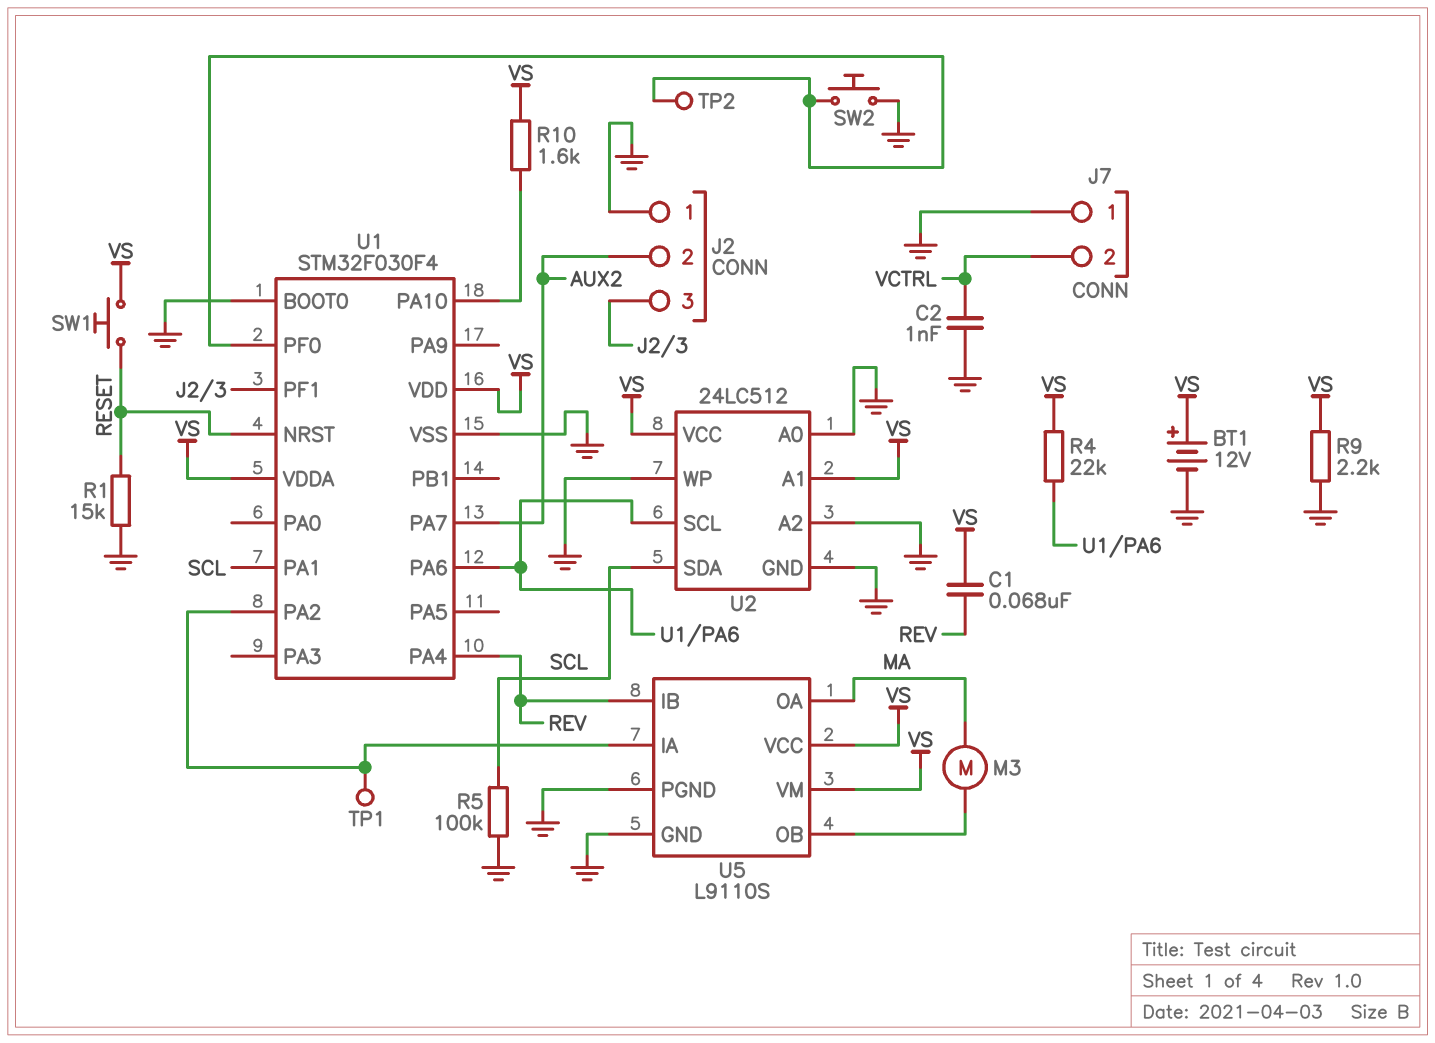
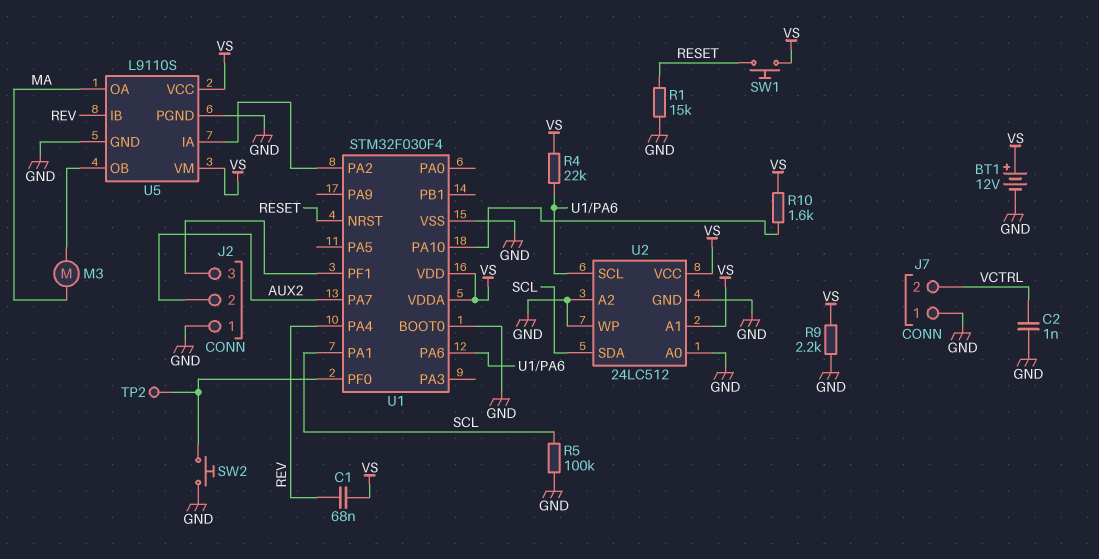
TP1: test point (U1/PA2) -> none

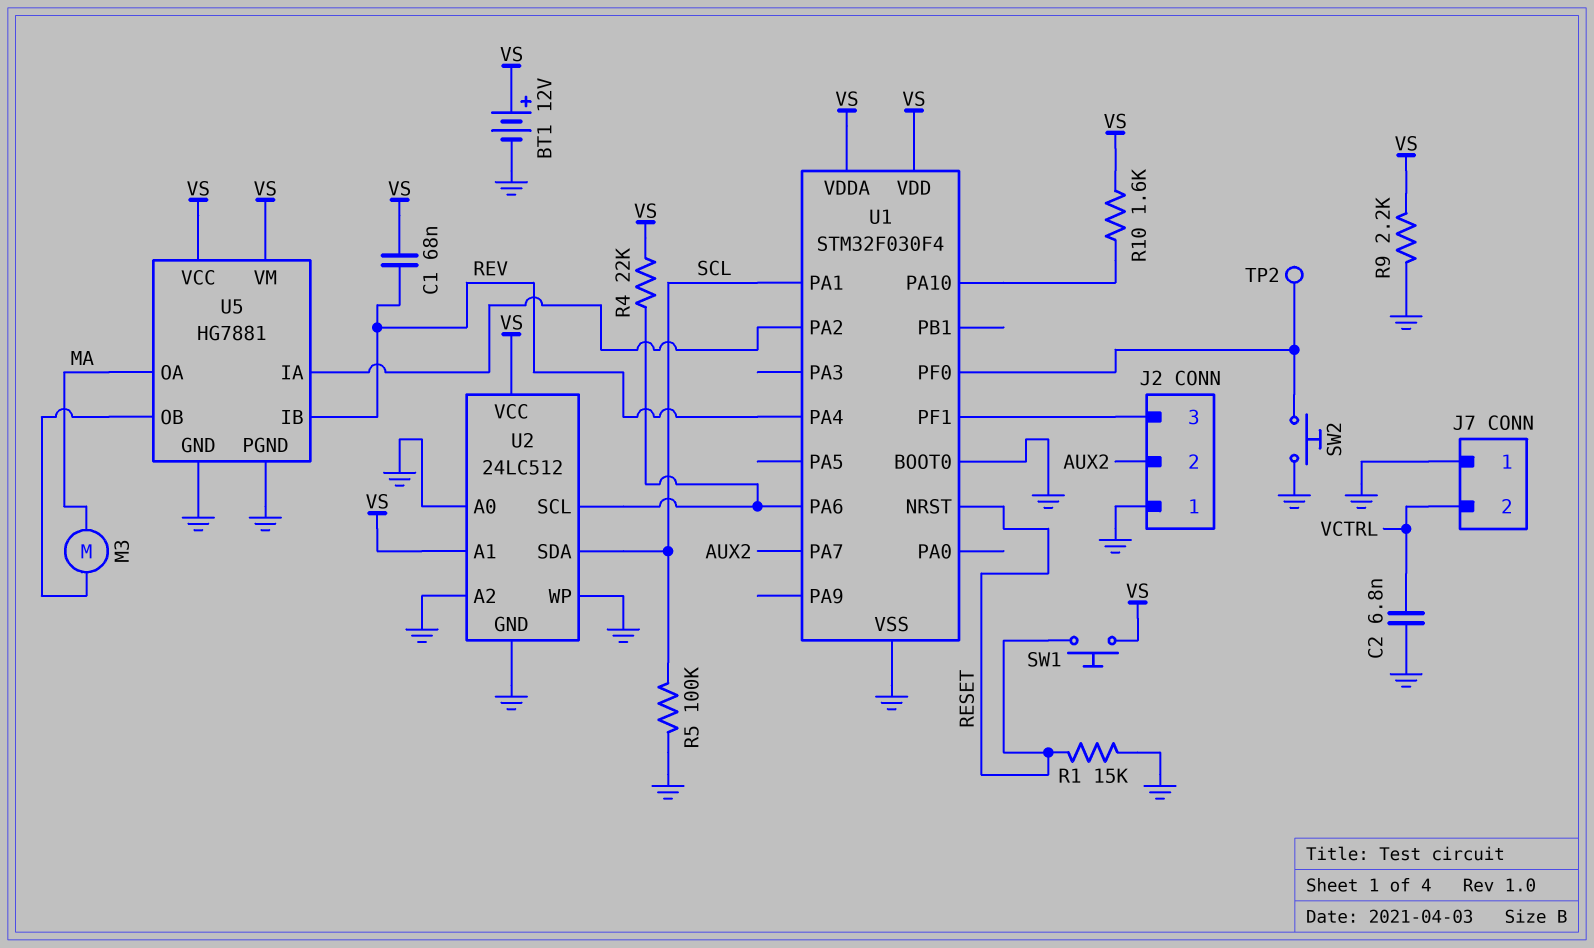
C2: 1nF (GND, VCTRL) -> 6.8nF (GND, VCTRL)
U5: L9110S -> HG7881

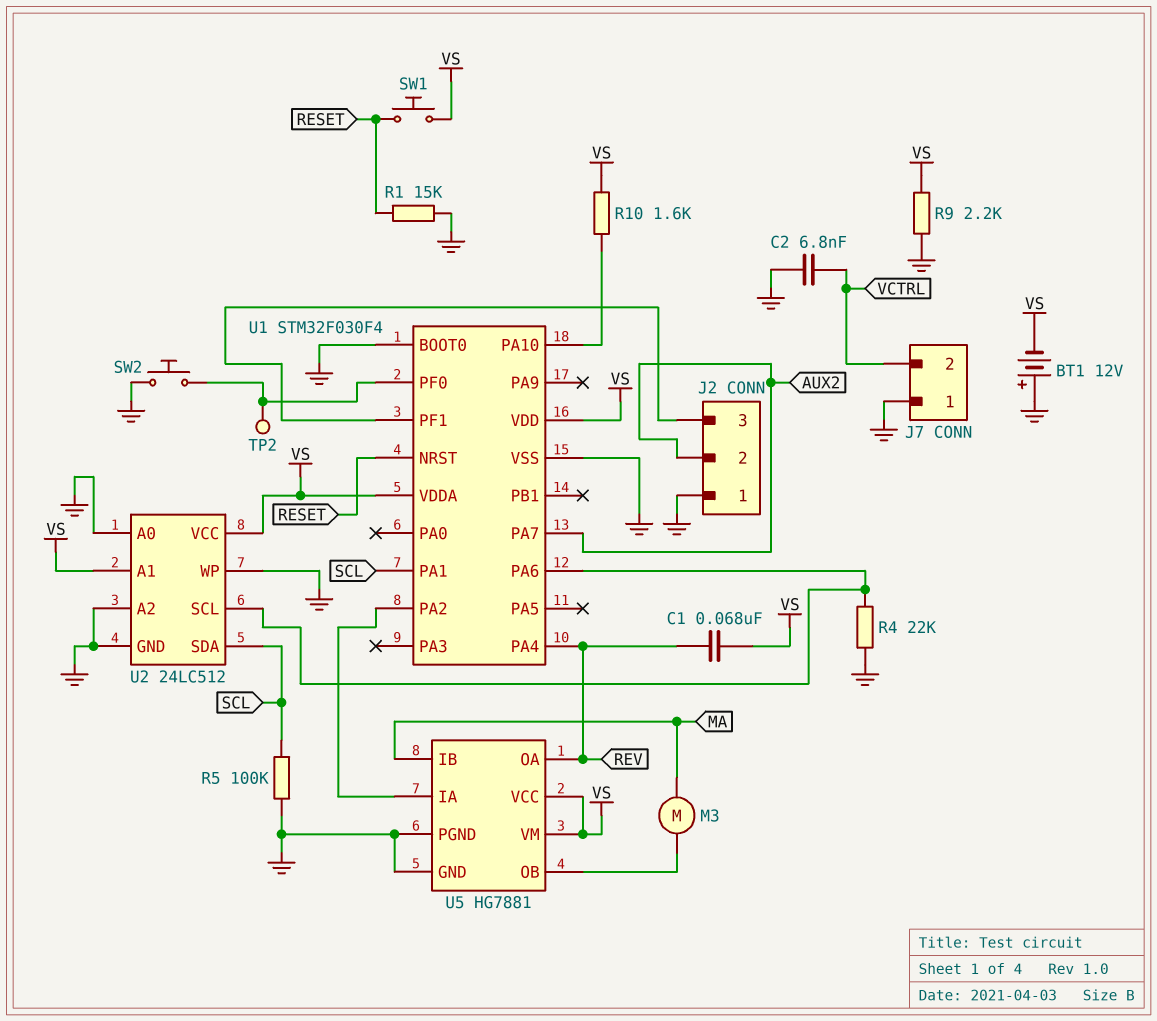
BT1: 12V (plus VS, minus GND) -> 12V (plus GND, minus VS)
R4: 22k (U1/PA6, VS) -> 22k (GND, U1/PA6)
U5 pin IB: REV -> MA
U5 pin OA: MA -> REV

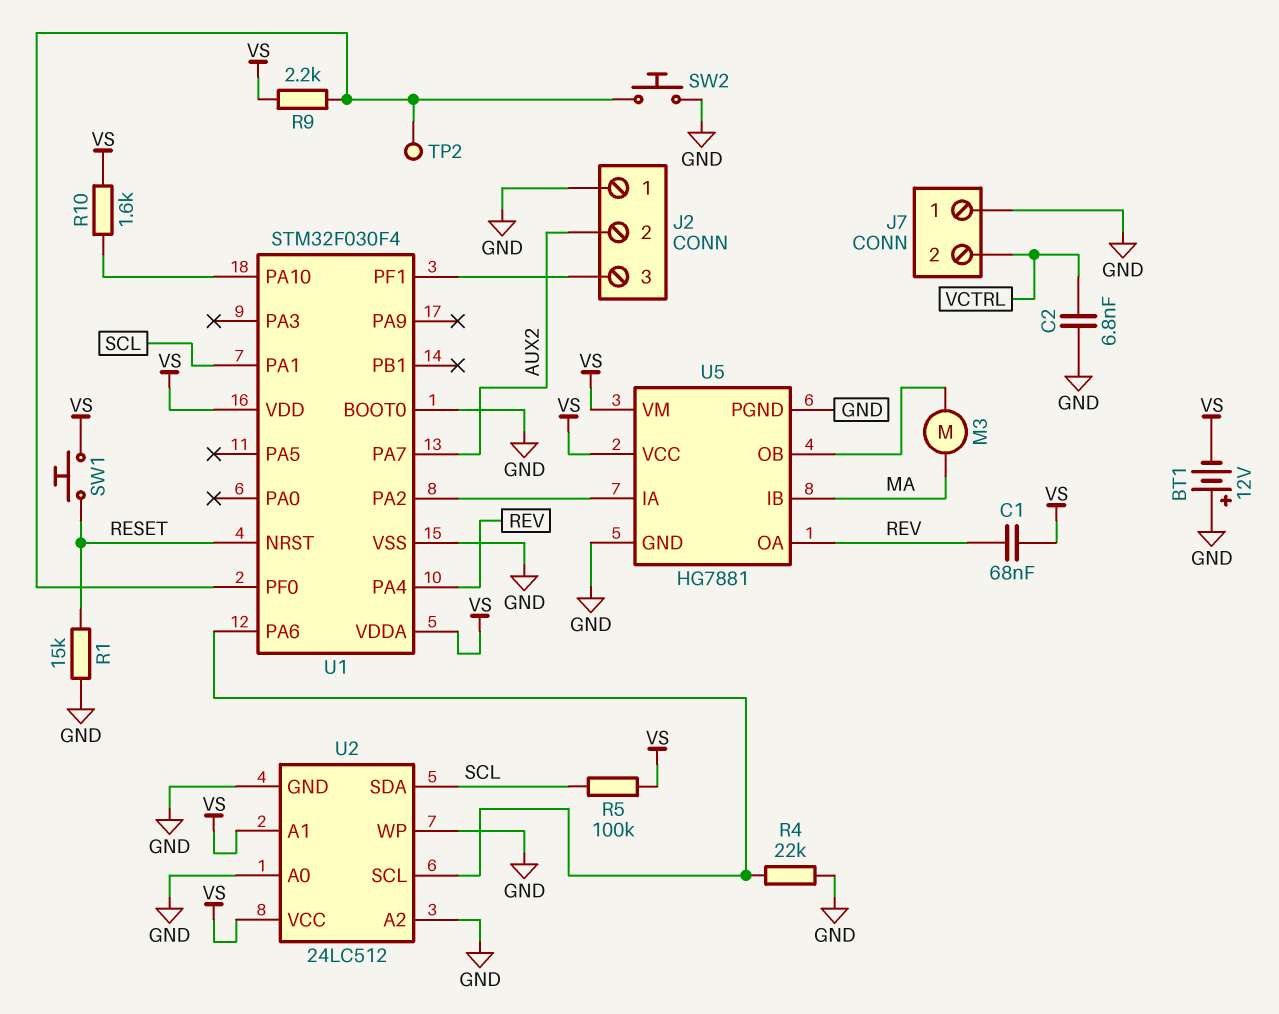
R5: 100k (GND, SCL) -> 100k (SCL, VS)
R9: 2.2k (GND, VS) -> 2.2k (U1/PF0, VS)

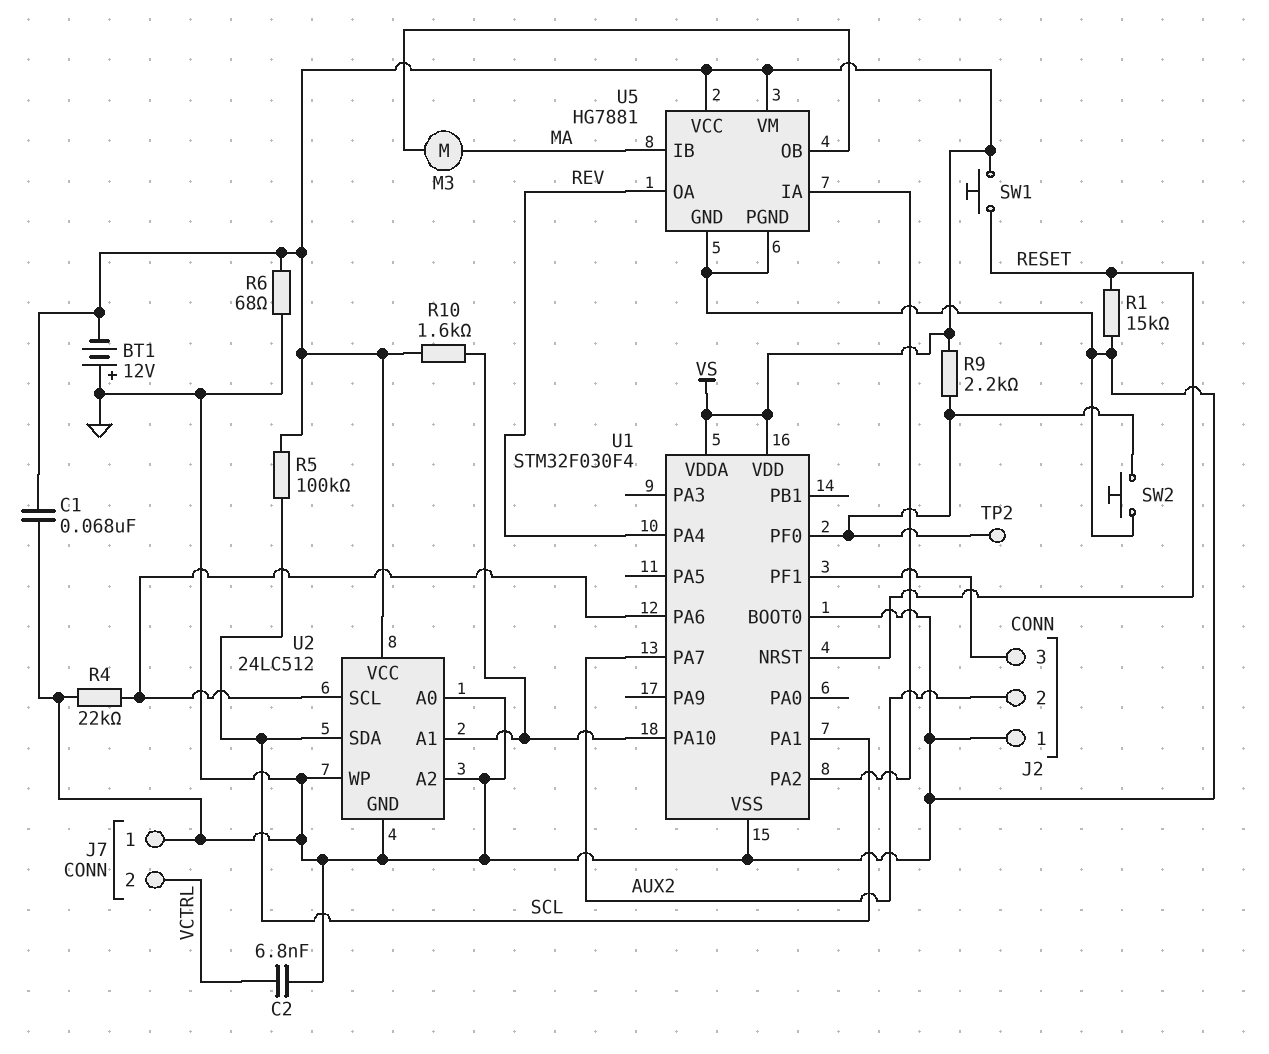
C1: 68nF (REV, VS) -> 68nF (GND, VS)
R6: none -> 68 (GND, VS)
U2 pin A1: VS -> U1/PA10

